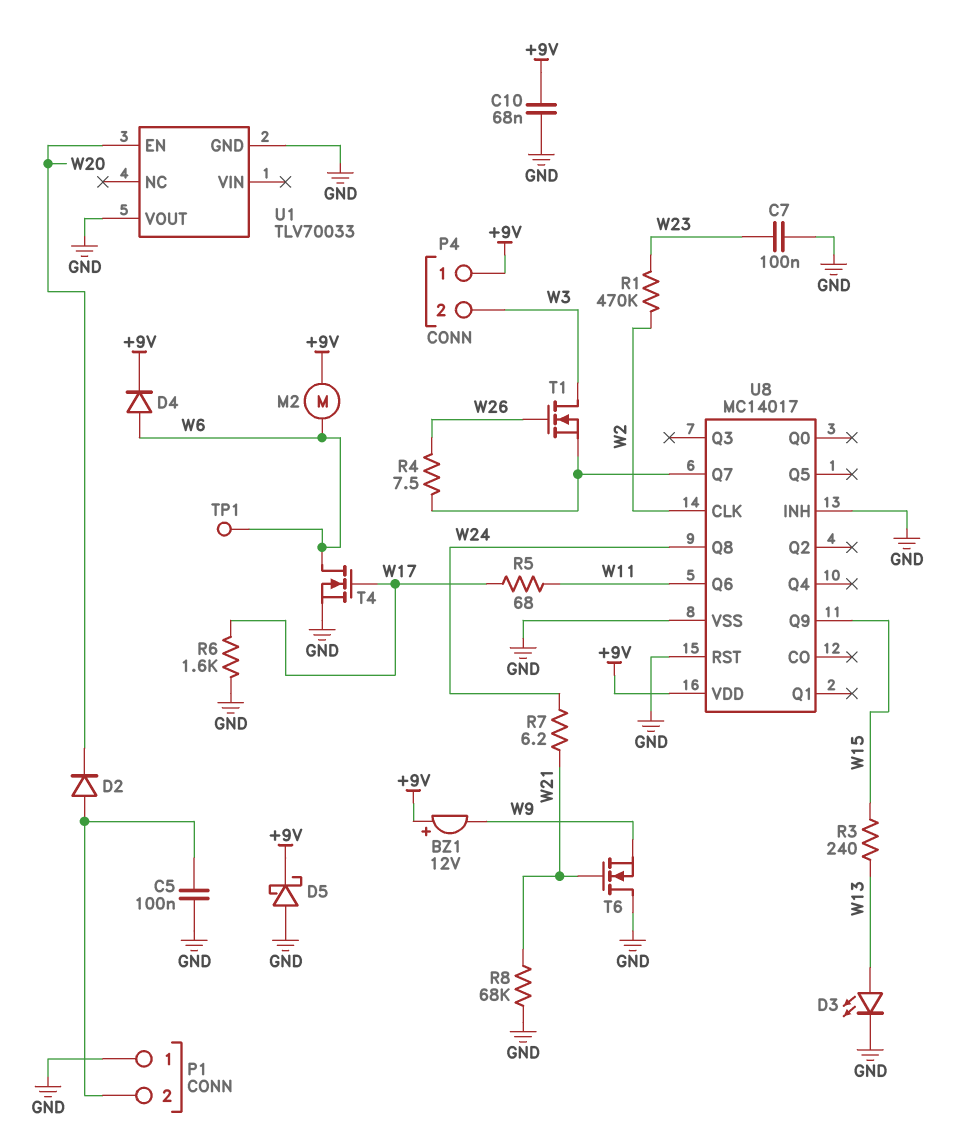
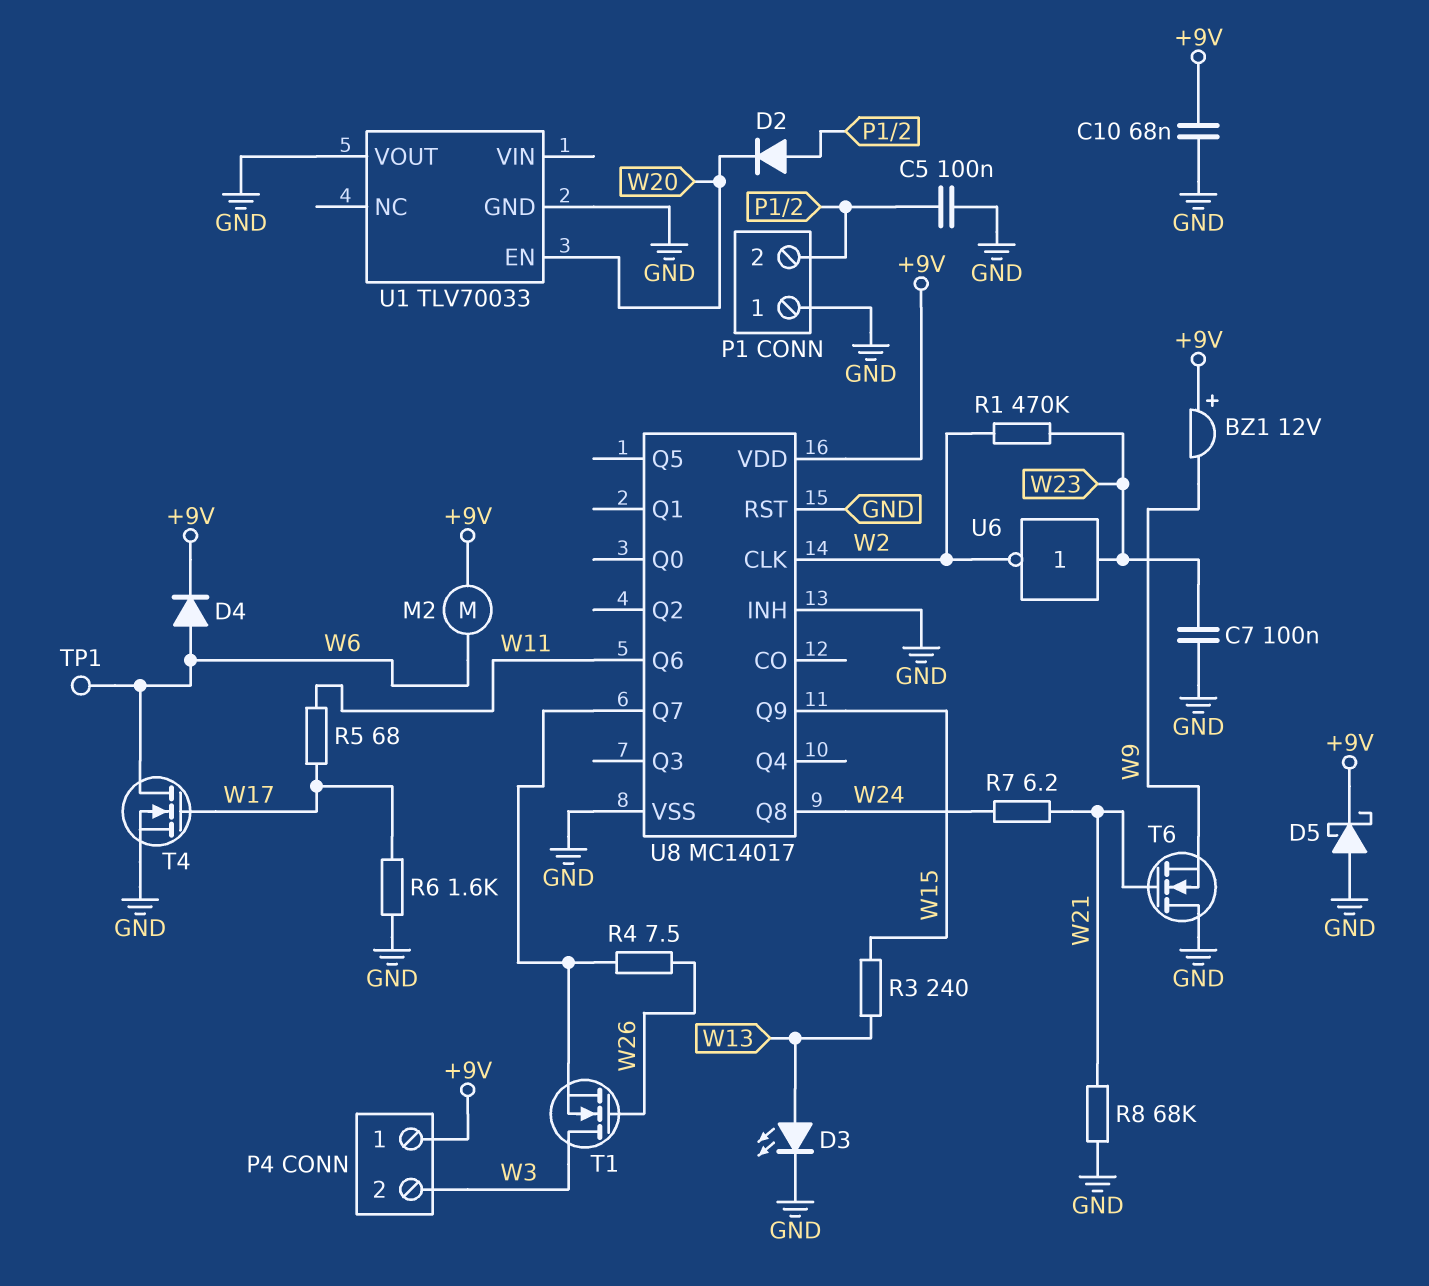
U6: none -> NOT (in W23, out W2)

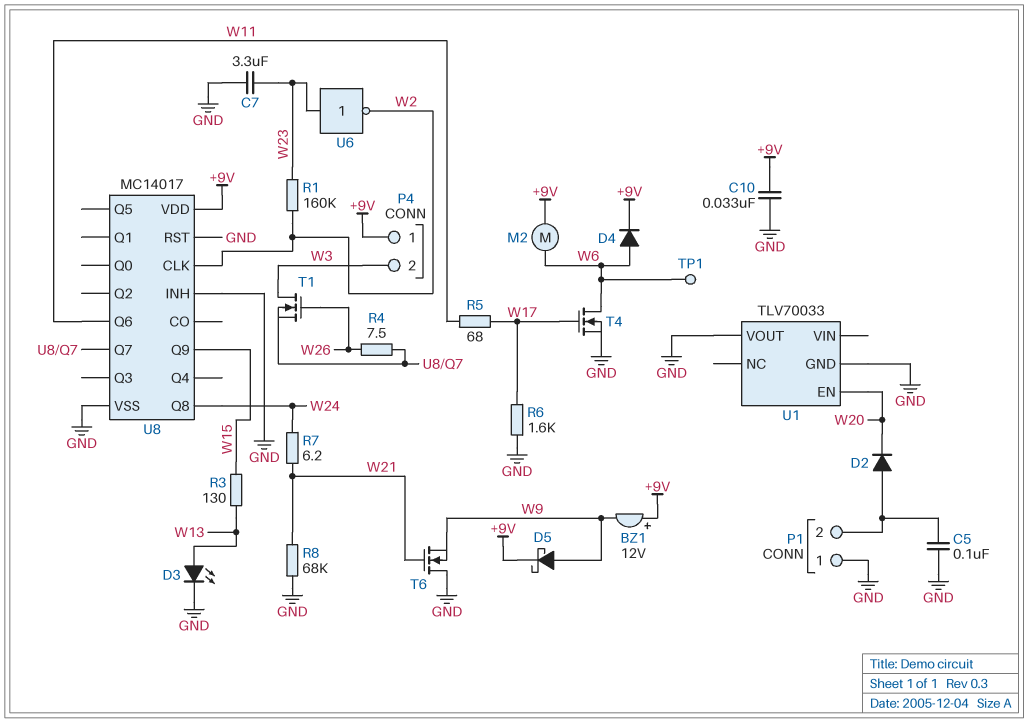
C7: 100nF (GND, W23) -> 3.3uF (GND, W23)
C10: 68nF (+9V, GND) -> 33nF (+9V, GND)
D5: schottky (A GND, K +9V) -> schottky (A W9, K +9V)
R1: 470k (W2, W23) -> 160k (W2, W23)
R3: 240 (W13, W15) -> 130 (W13, W15)

